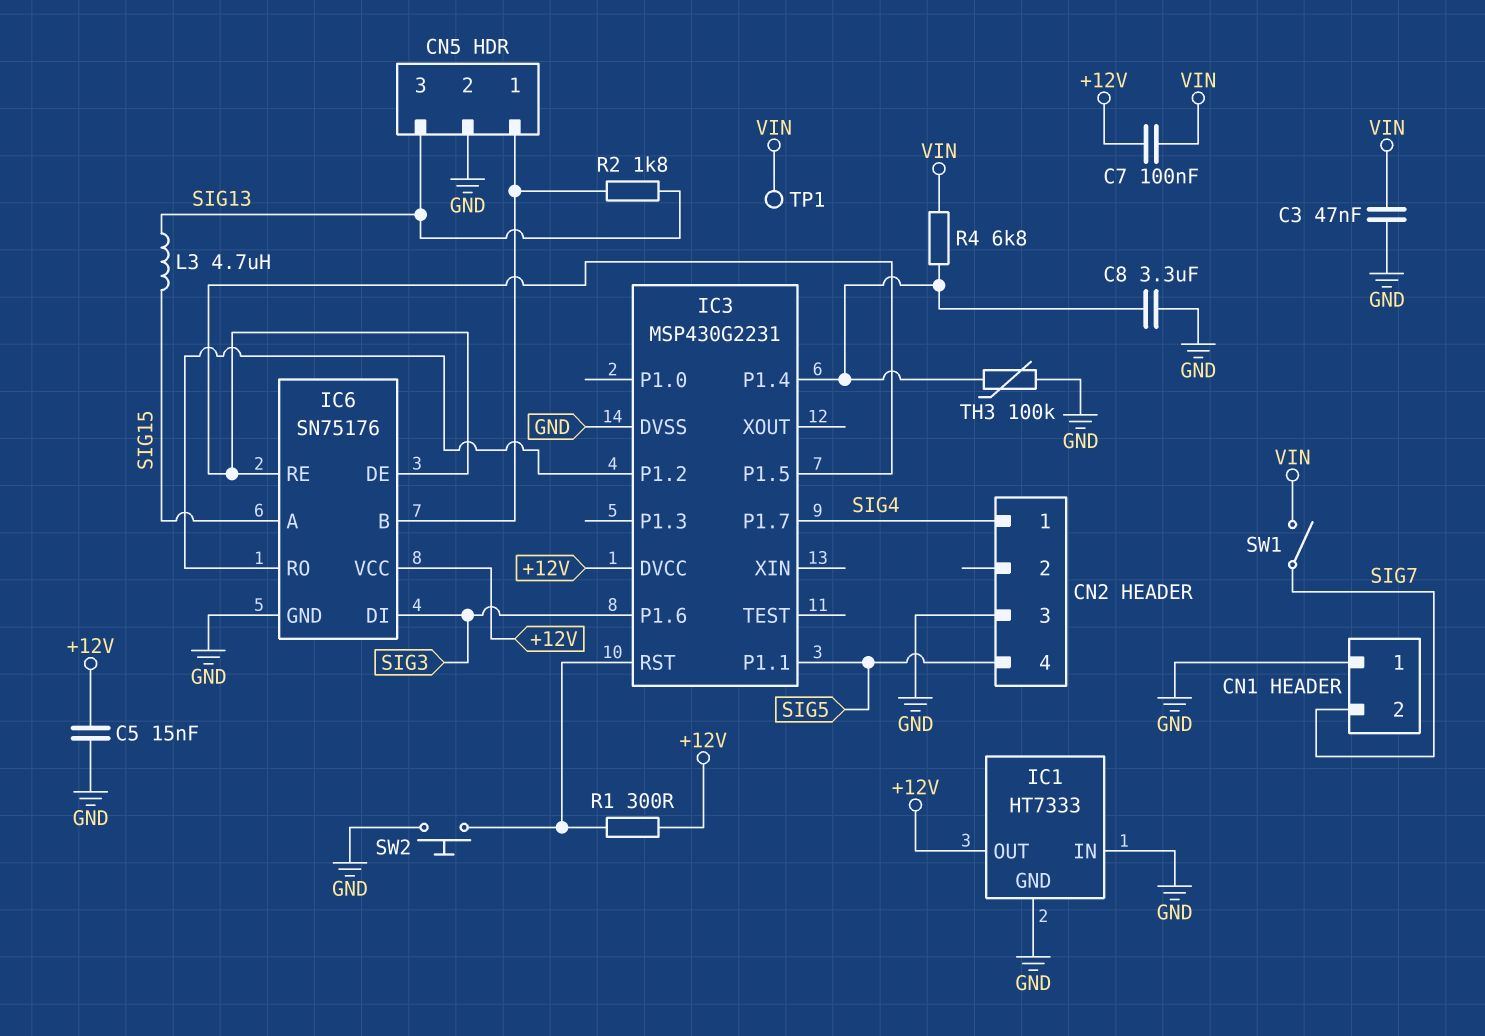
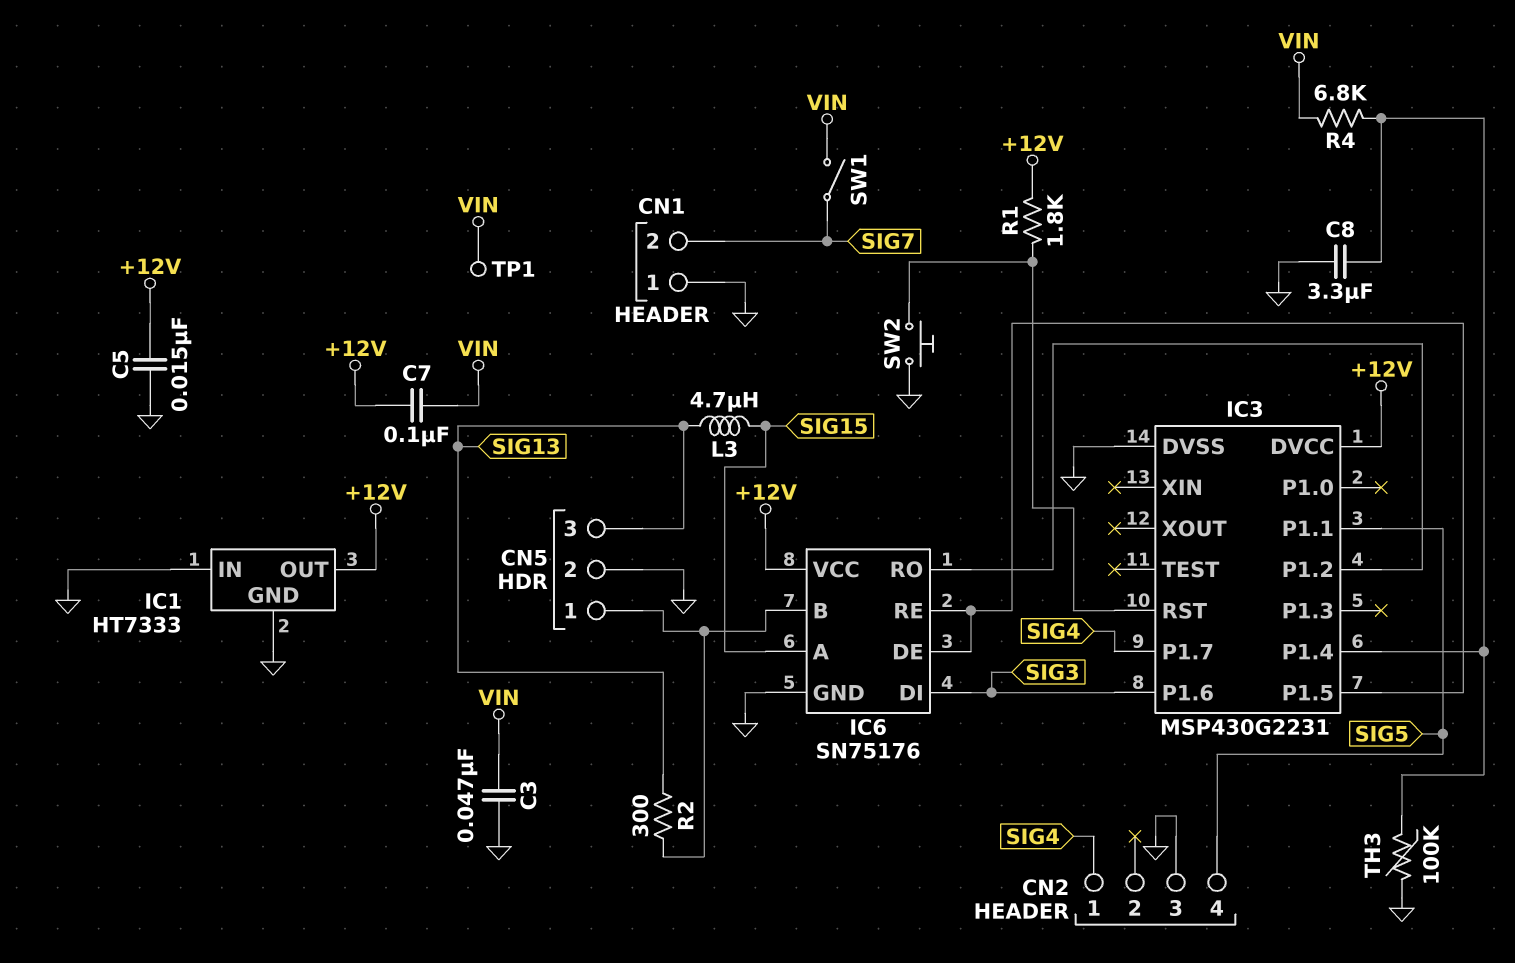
R1: 300 (+12V, IC3/RST) -> 1.8k (+12V, IC3/RST)
R2: 1.8k (CN5/1, SIG13) -> 300 (CN5/1, SIG13)

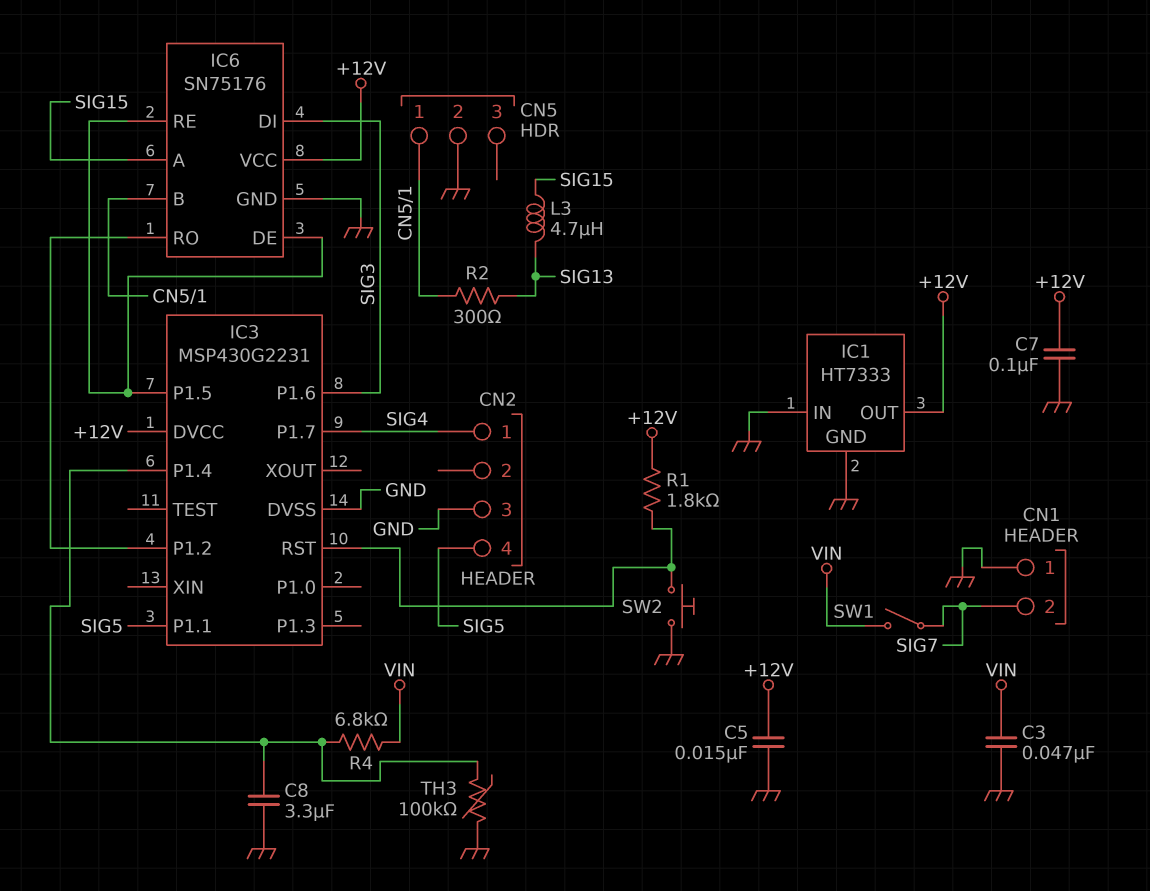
C7: 100nF (+12V, VIN) -> 100nF (+12V, GND)
CN5 pin 3: SIG13 -> none
TP1: test point (VIN) -> none

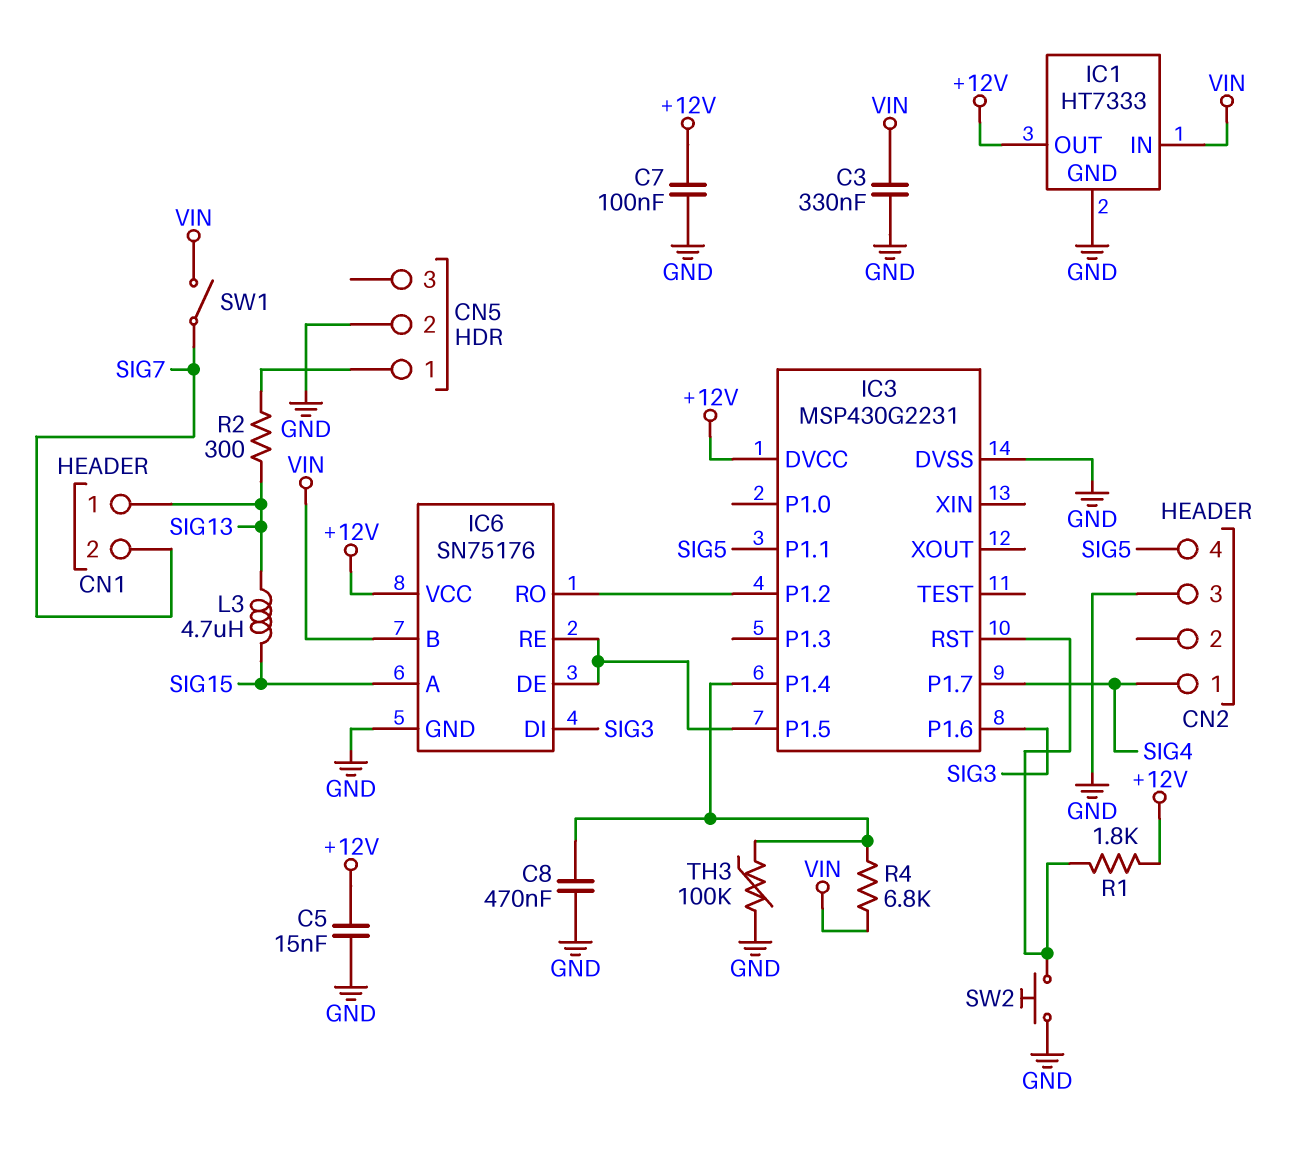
C3: 47nF (GND, VIN) -> 330nF (GND, VIN)
C8: 3.3uF (GND, IC3/P1.4) -> 470nF (GND, IC3/P1.4)
CN1 pin 1: GND -> SIG13
IC1 pin IN: GND -> VIN
IC6 pin B: CN5/1 -> VIN

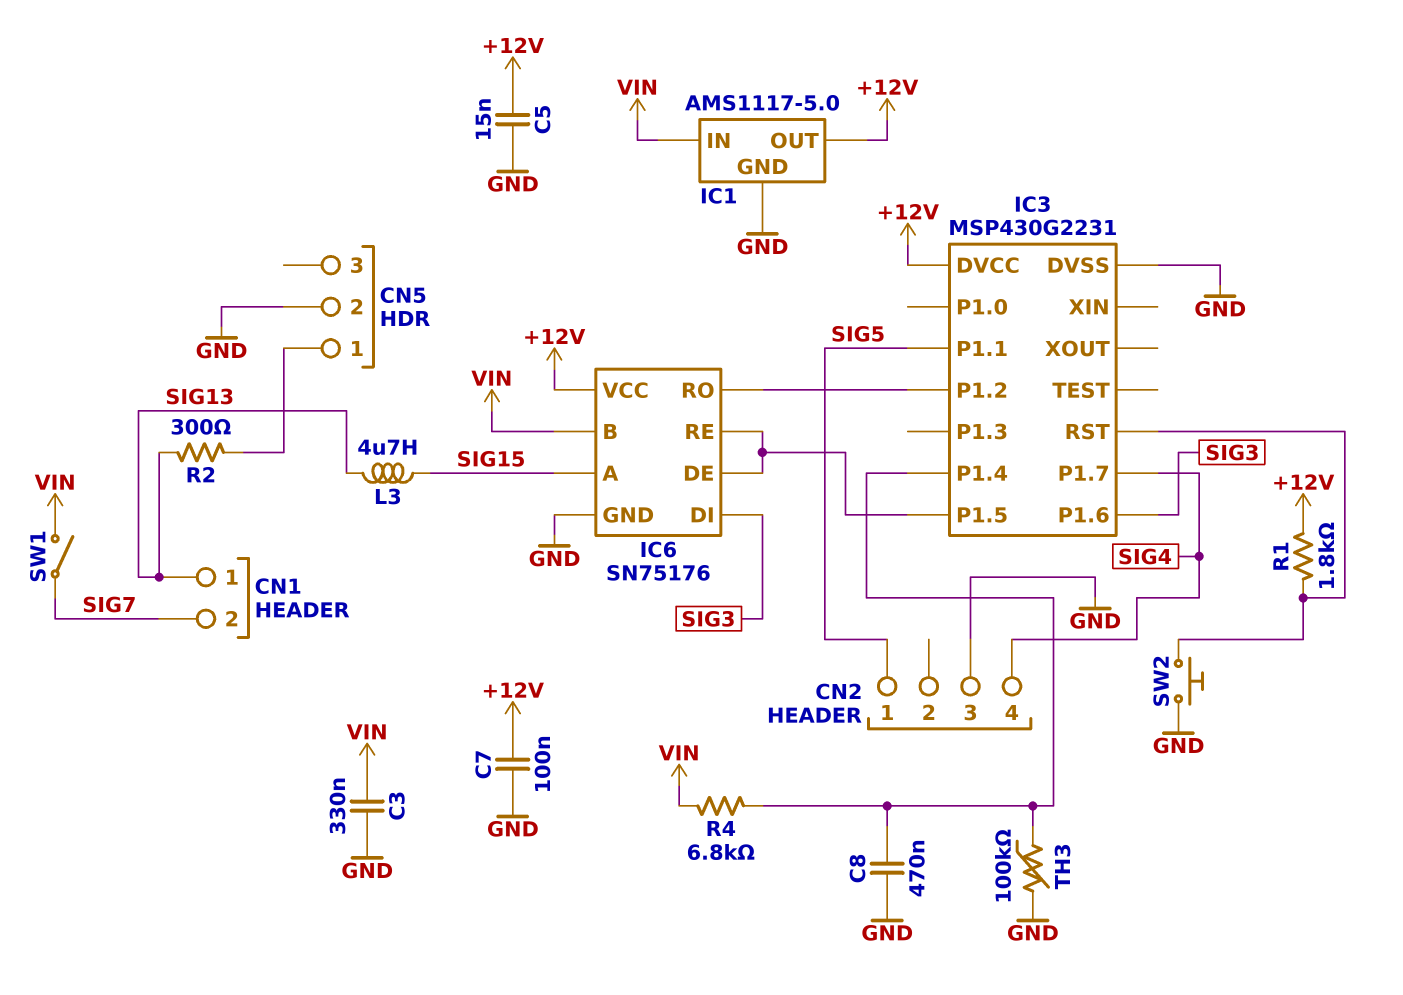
CN2 pin 1: SIG4 -> SIG5
CN2 pin 4: SIG5 -> SIG4
IC1: HT7333 -> AMS1117-5.0

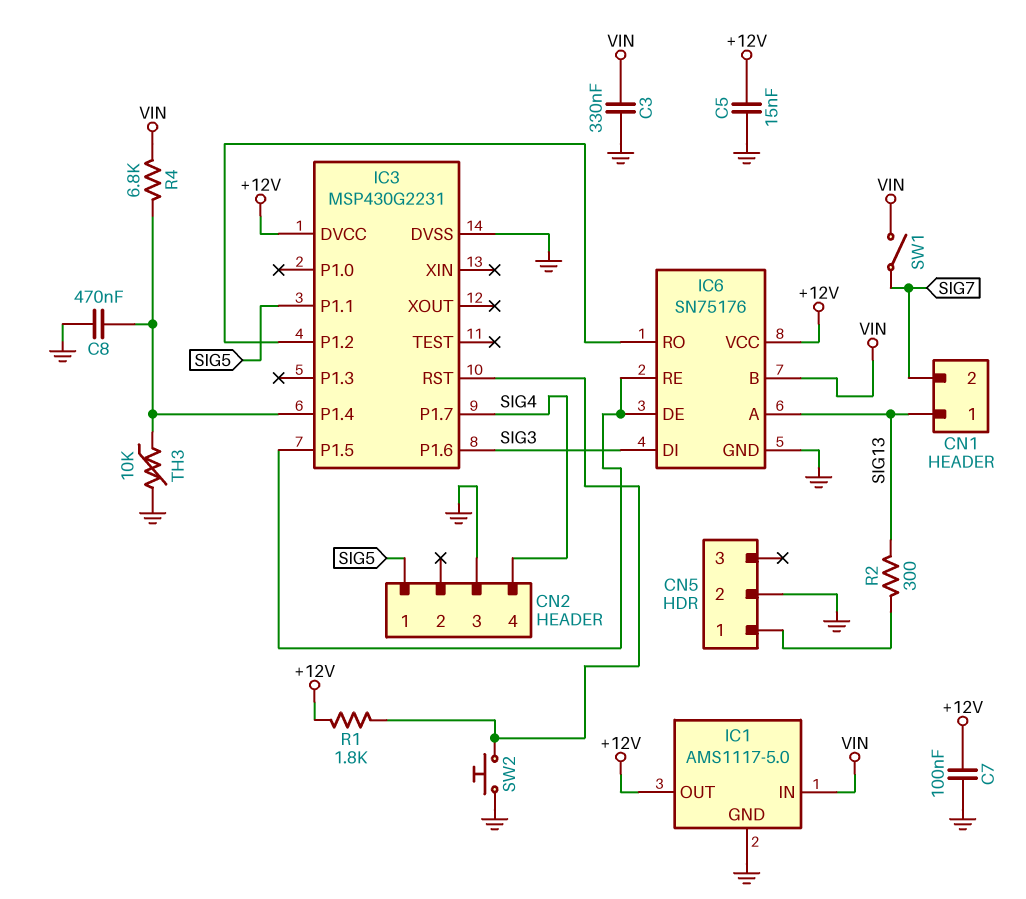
IC6 pin A: SIG15 -> SIG13
L3: 4.7uH (SIG13, SIG15) -> none
TH3: 100k (GND, IC3/P1.4) -> 10k (GND, IC3/P1.4)

